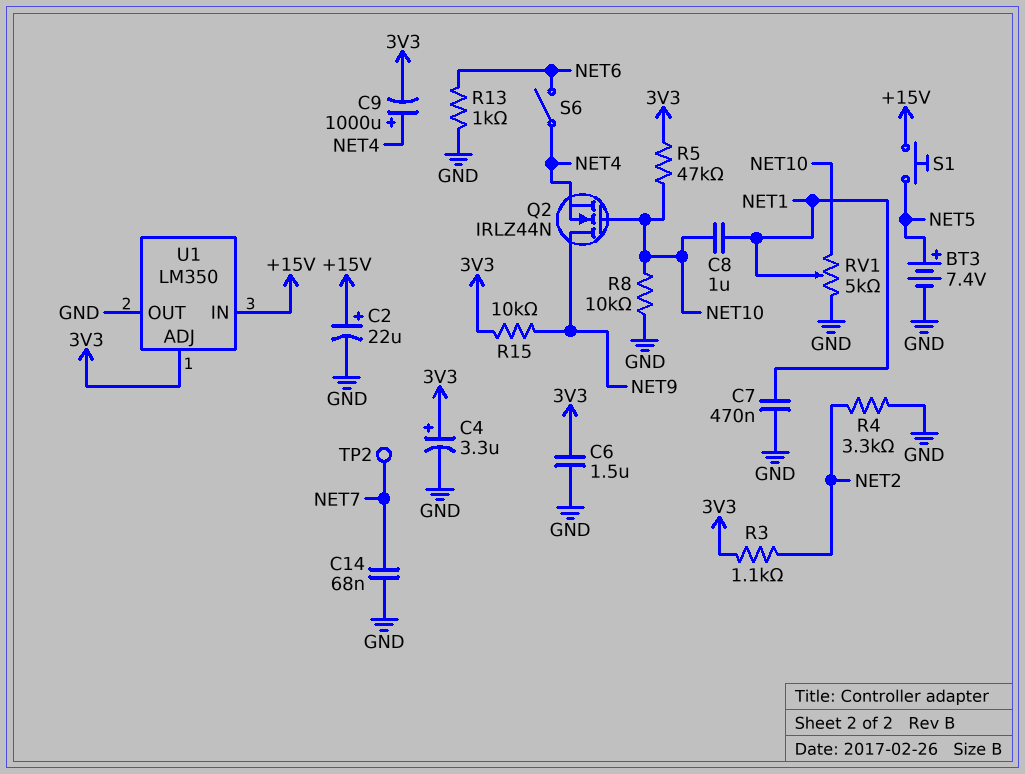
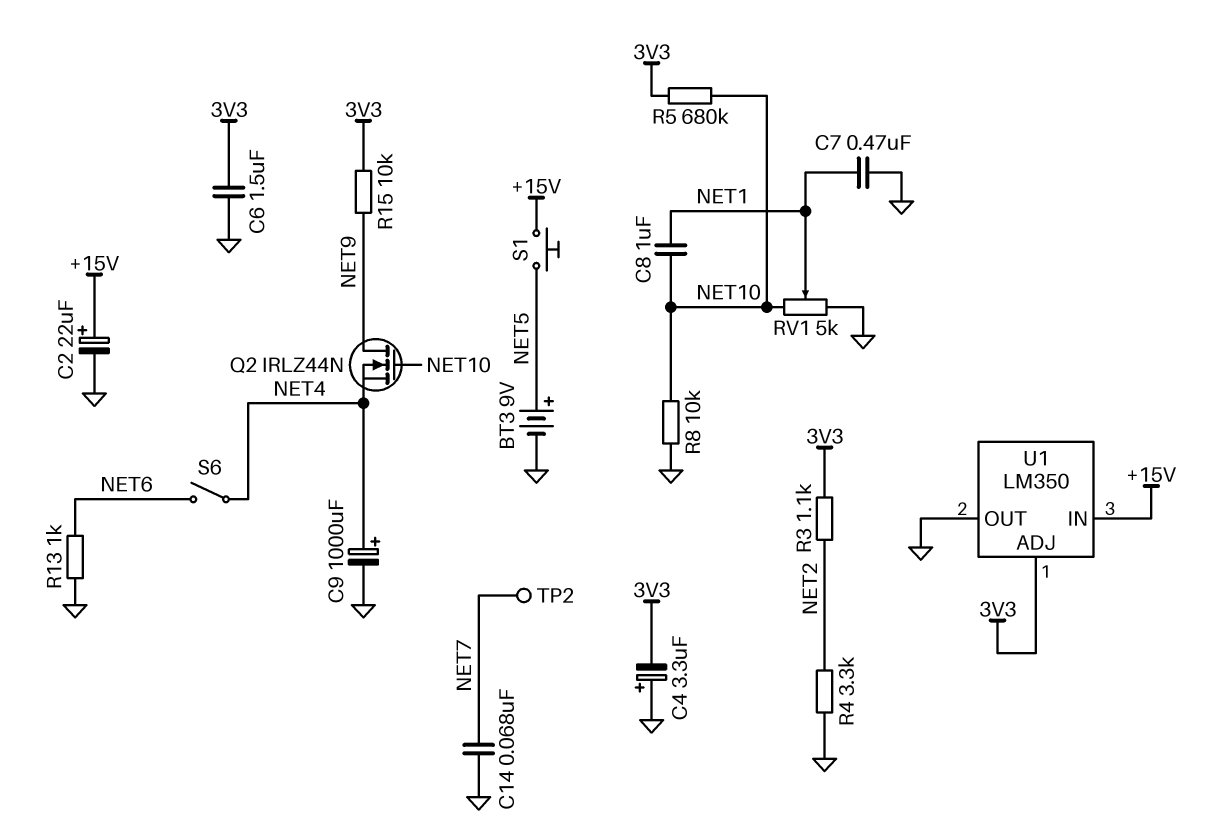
BT3: 7.4V (plus NET5, minus GND) -> 9V (plus NET5, minus GND)
C4: 3.3uF (plus 3V3, minus GND) -> 3.3uF (plus GND, minus 3V3)
C9: 1000uF (plus NET4, minus 3V3) -> 1000uF (plus NET4, minus GND)
R5: 47k (3V3, NET10) -> 680k (3V3, NET10)

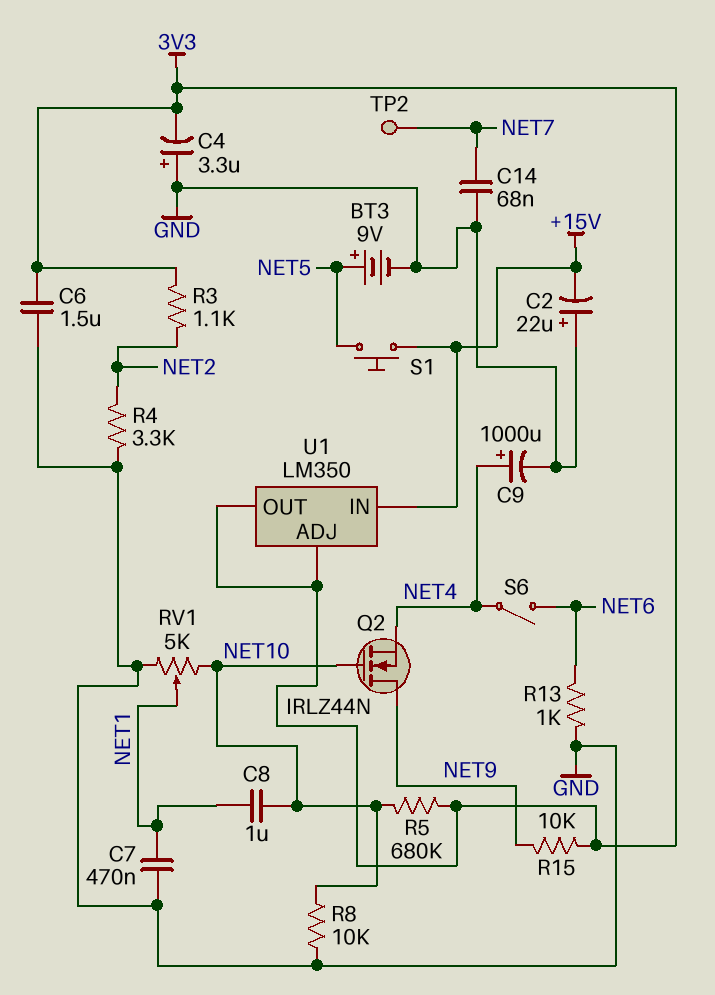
C2: 22uF (plus +15V, minus GND) -> 22uF (plus GND, minus +15V)
U1 pin OUT: GND -> 3V3

